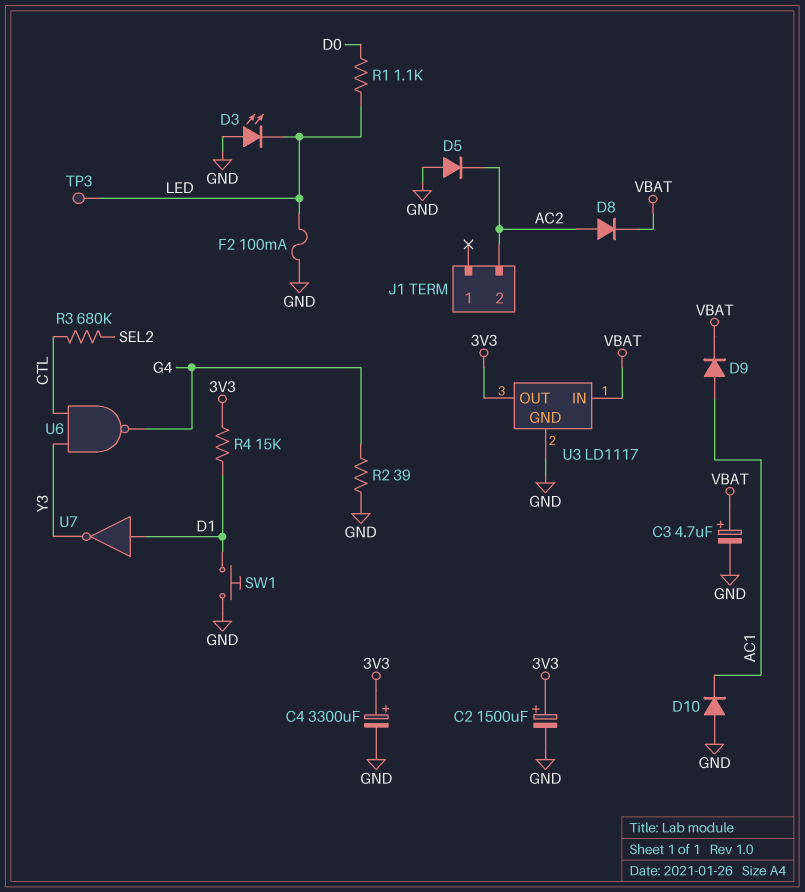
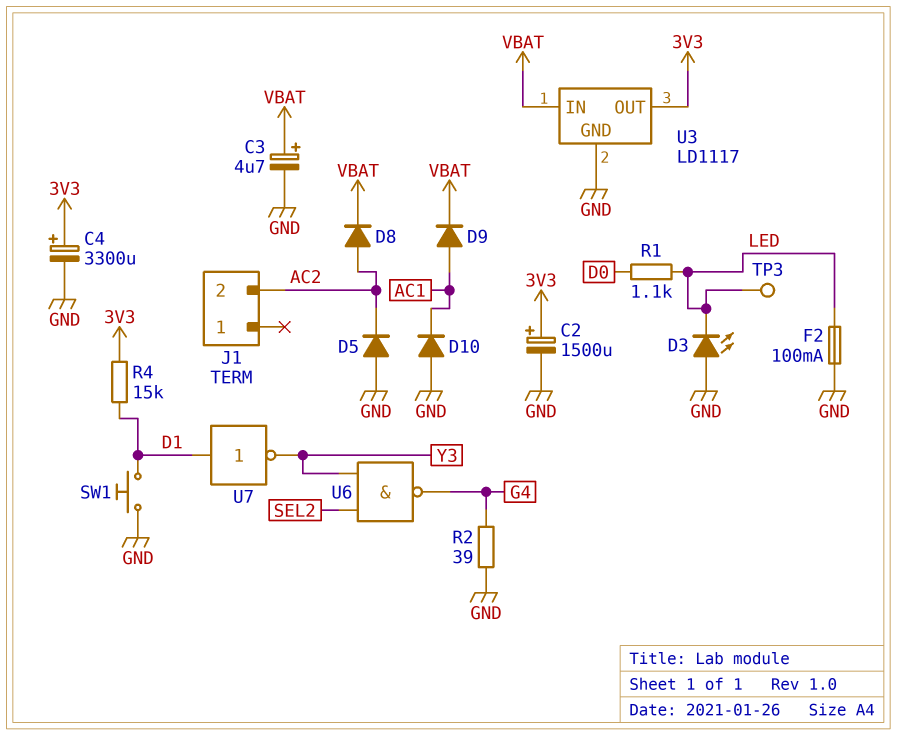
R3: 680k (CTL, SEL2) -> none
U6: NAND (in CTL, in Y3, out G4) -> NAND (in SEL2, in Y3, out G4)

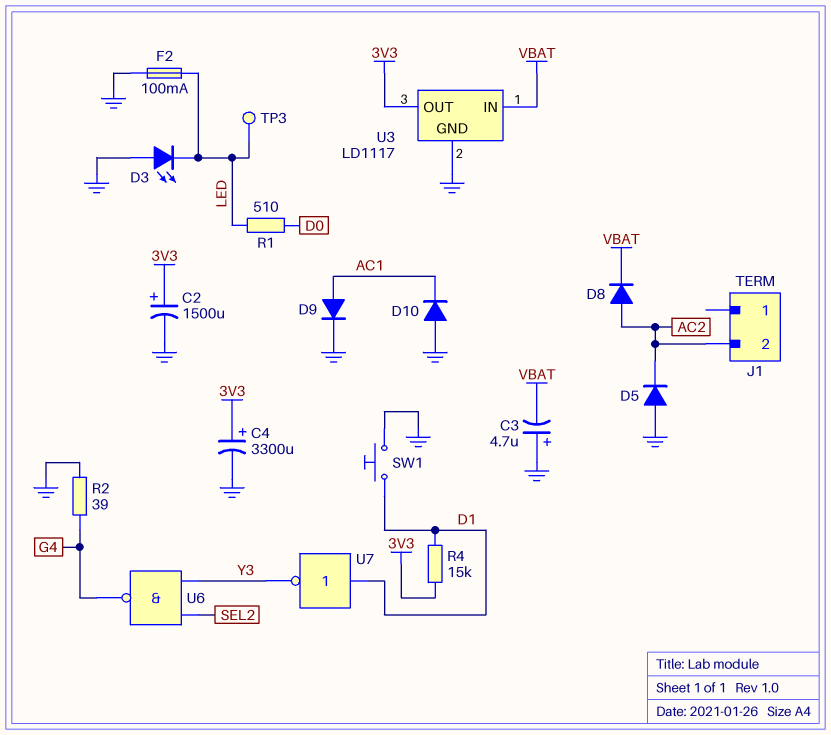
C3: 4.7uF (plus VBAT, minus GND) -> 4.7uF (plus GND, minus VBAT)
D9: diode (A AC1, K VBAT) -> diode (A AC1, K GND)
R1: 1.1k (D0, LED) -> 510 (D0, LED)

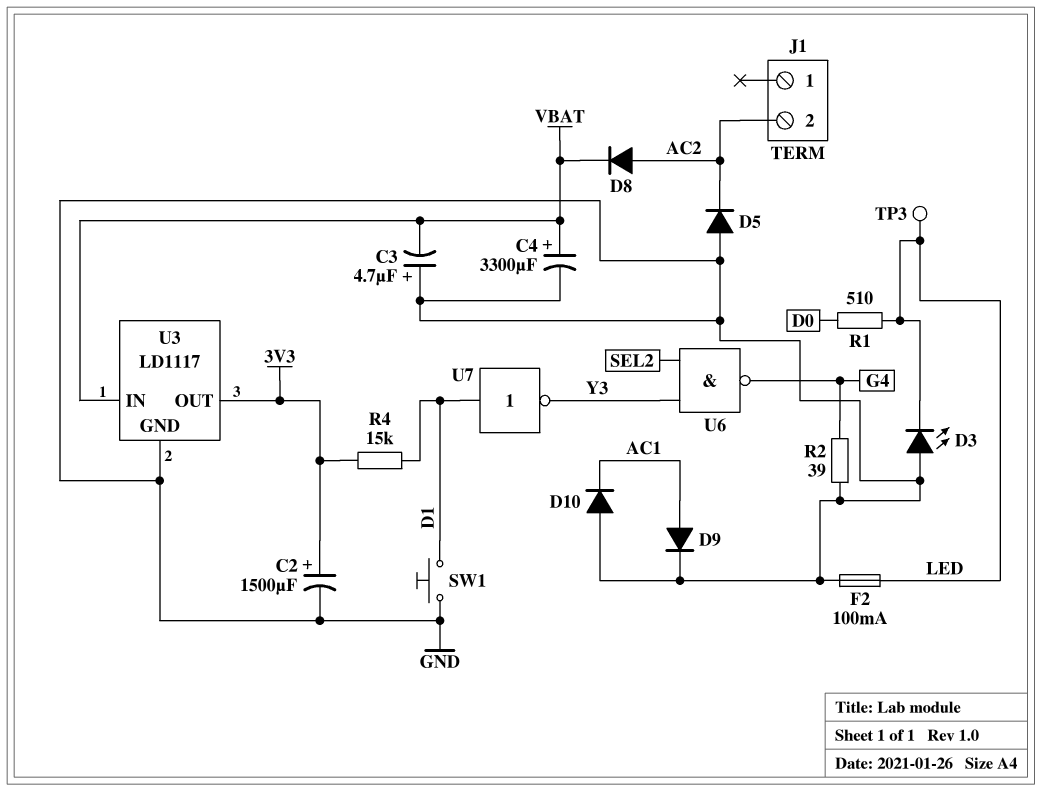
C4: 3300uF (plus 3V3, minus GND) -> 3300uF (plus VBAT, minus GND)

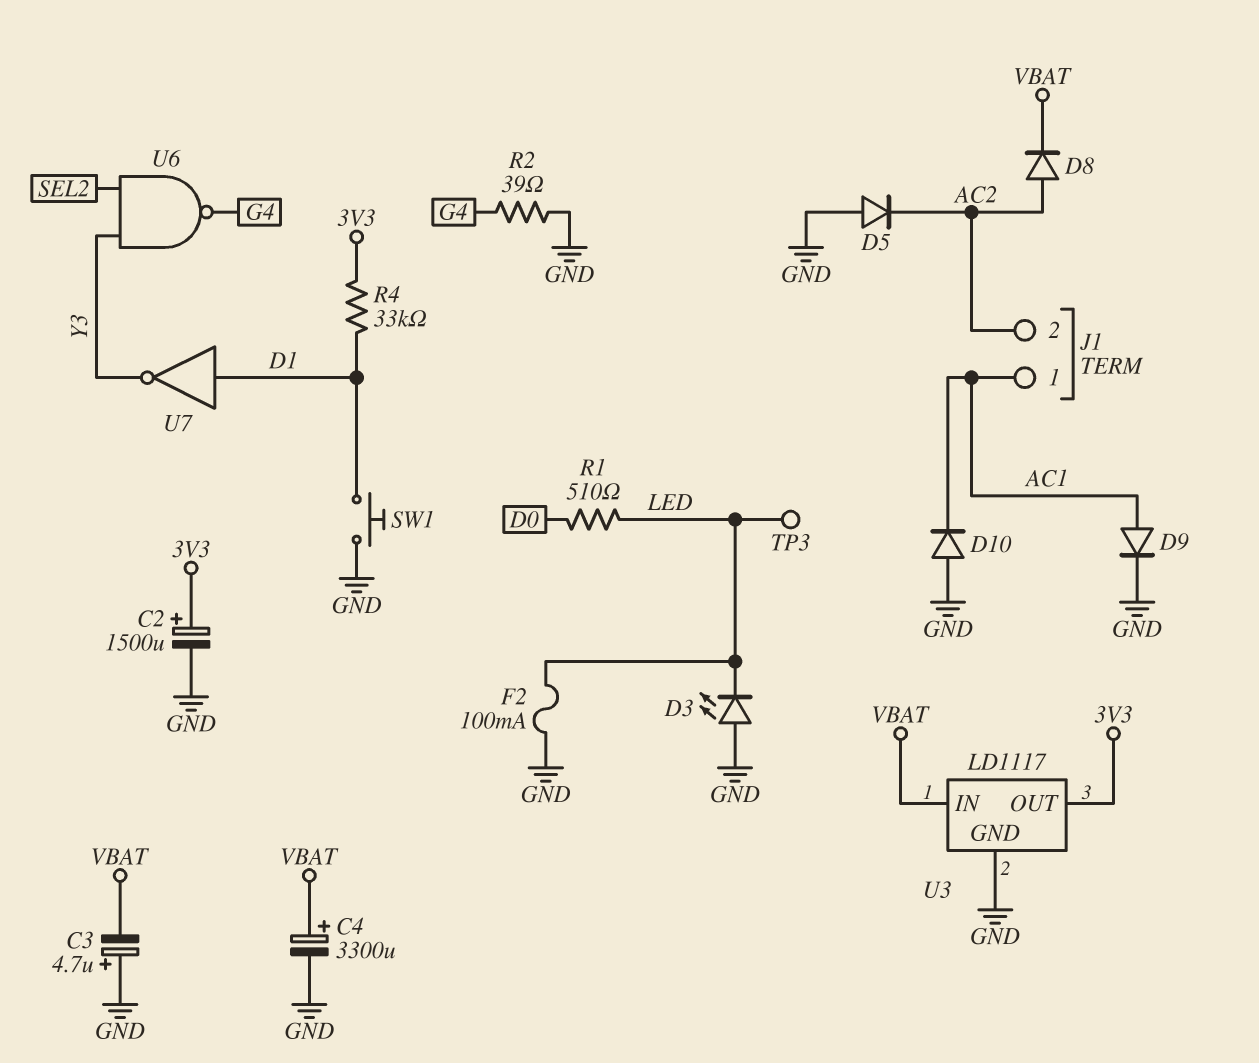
J1 pin 1: none -> AC1
R4: 15k (3V3, D1) -> 33k (3V3, D1)

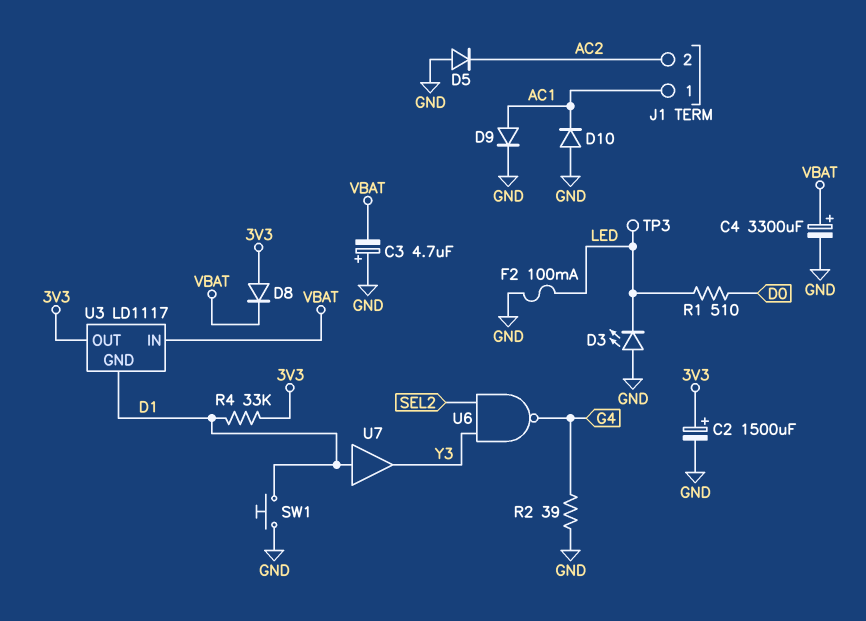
D8: diode (A AC2, K VBAT) -> diode (A 3V3, K VBAT)
U3 pin GND: GND -> D1
U7: NOT (in D1, out Y3) -> buffer (in D1, out Y3)

